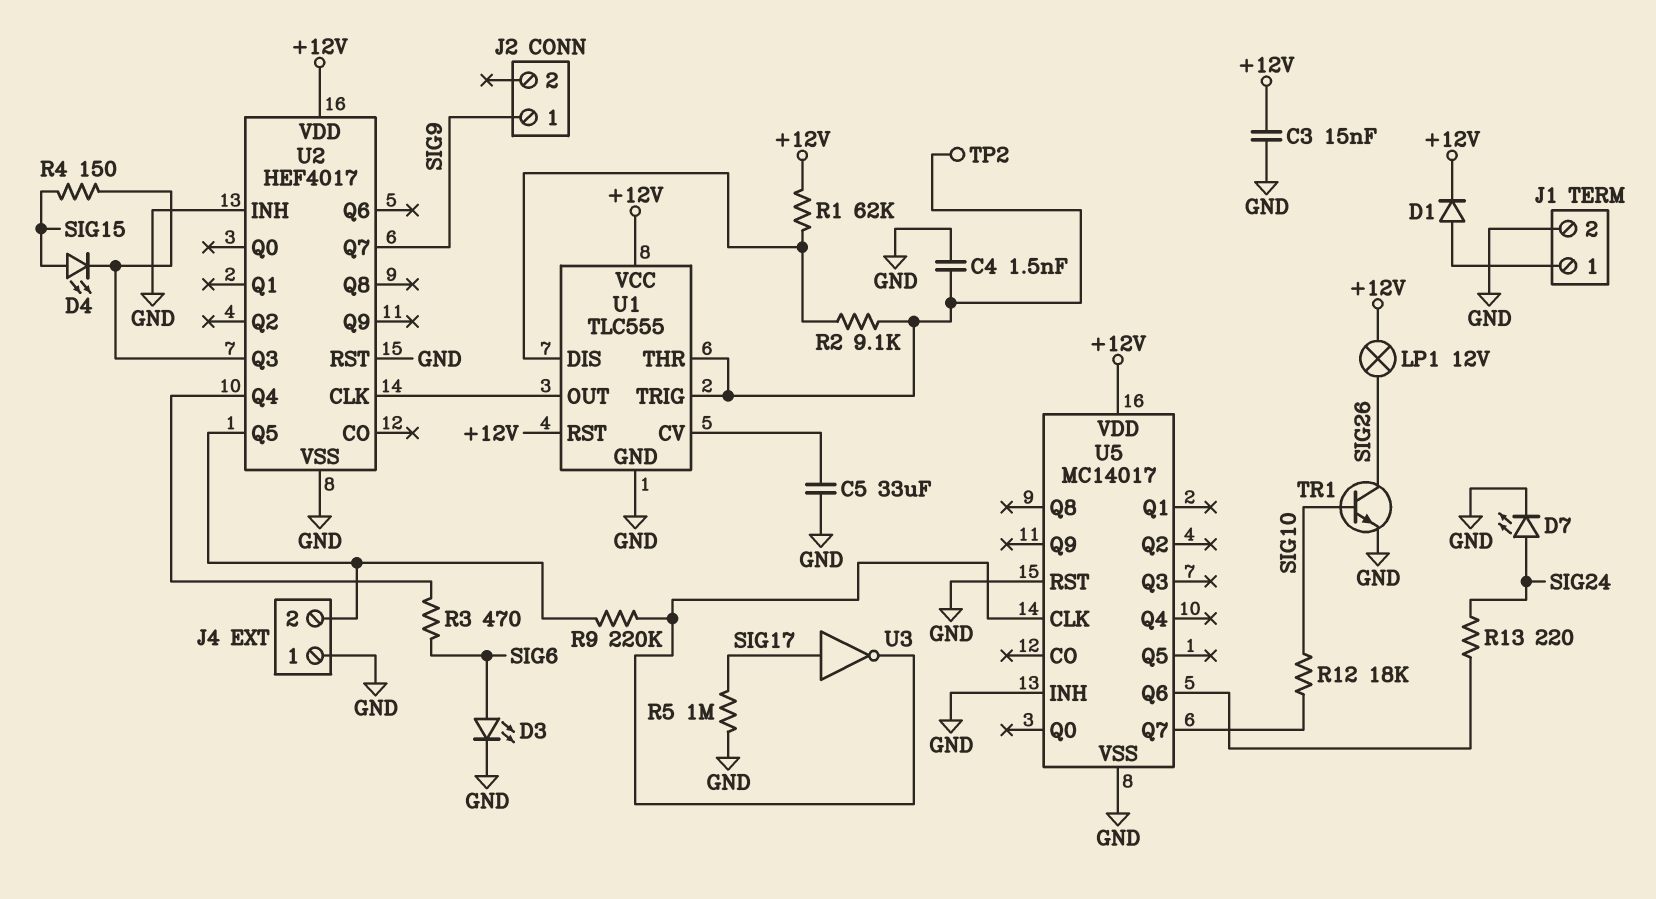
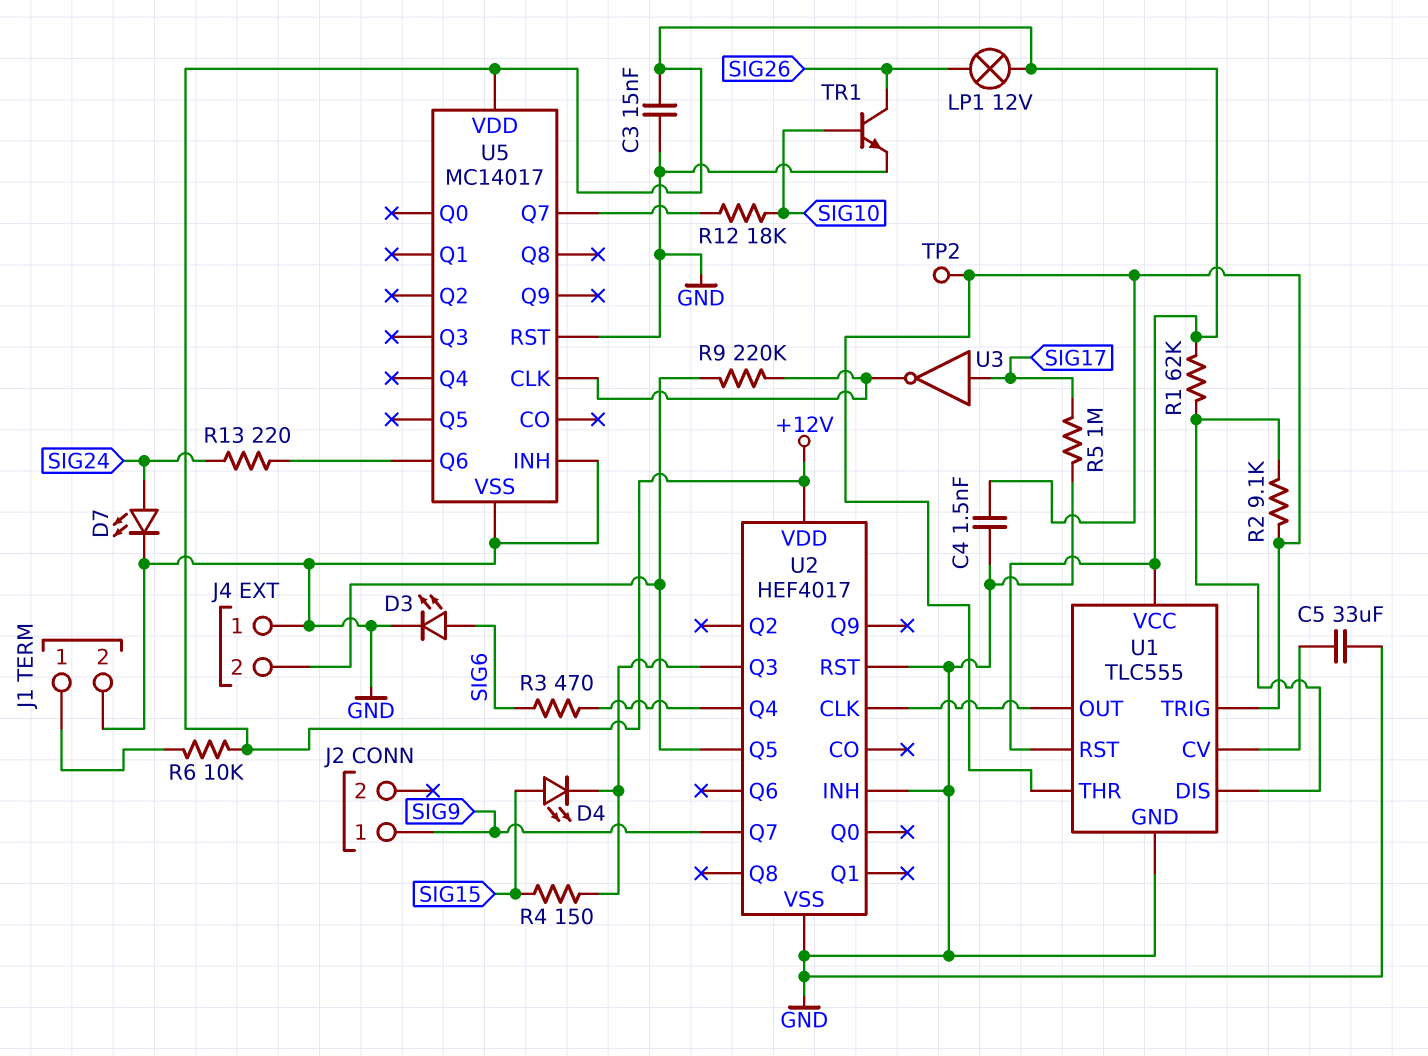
D1: diode (A J1/1, K +12V) -> none
R6: none -> 10k (+12V, J1/1)

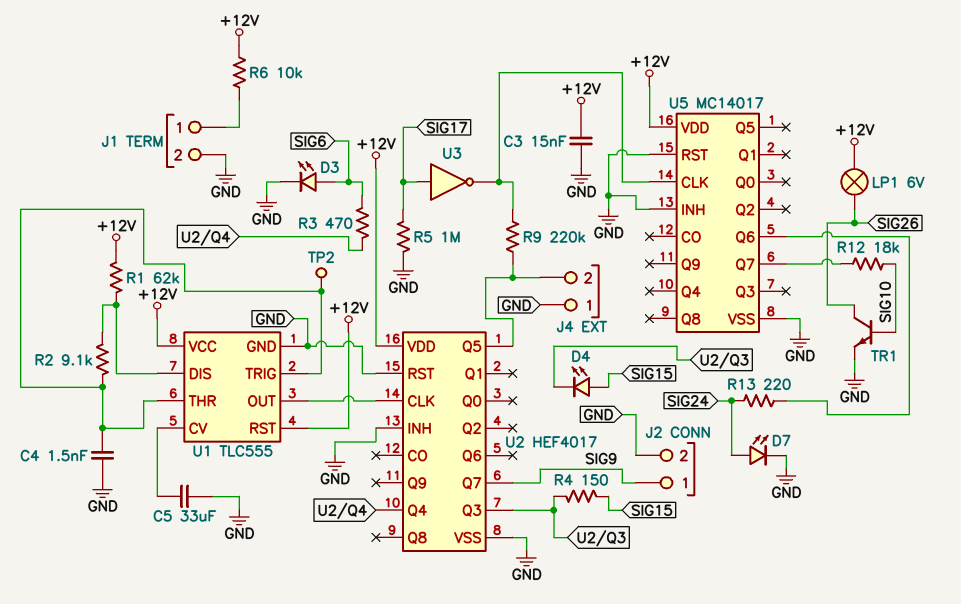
J2 pin 2: none -> GND
LP1: lamp 12V (+12V, SIG26) -> lamp 6V (+12V, SIG26)

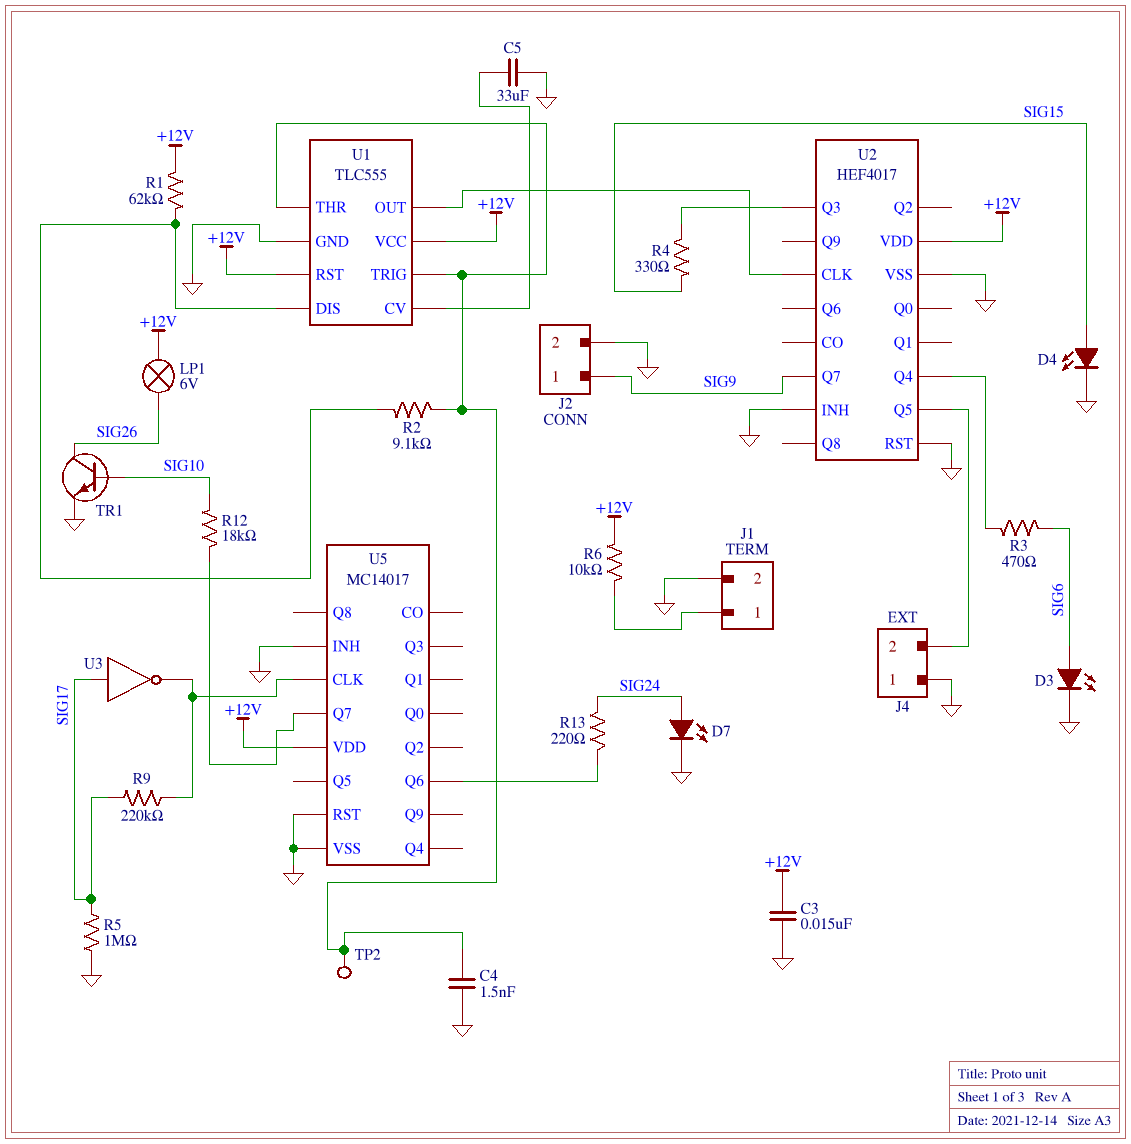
D4: LED (A SIG15, K U2/Q3) -> LED (A SIG15, K GND)
R4: 150 (SIG15, U2/Q3) -> 330 (SIG15, U2/Q3)
R9: 220k (J4/2, U5/CLK) -> 220k (SIG17, U5/CLK)

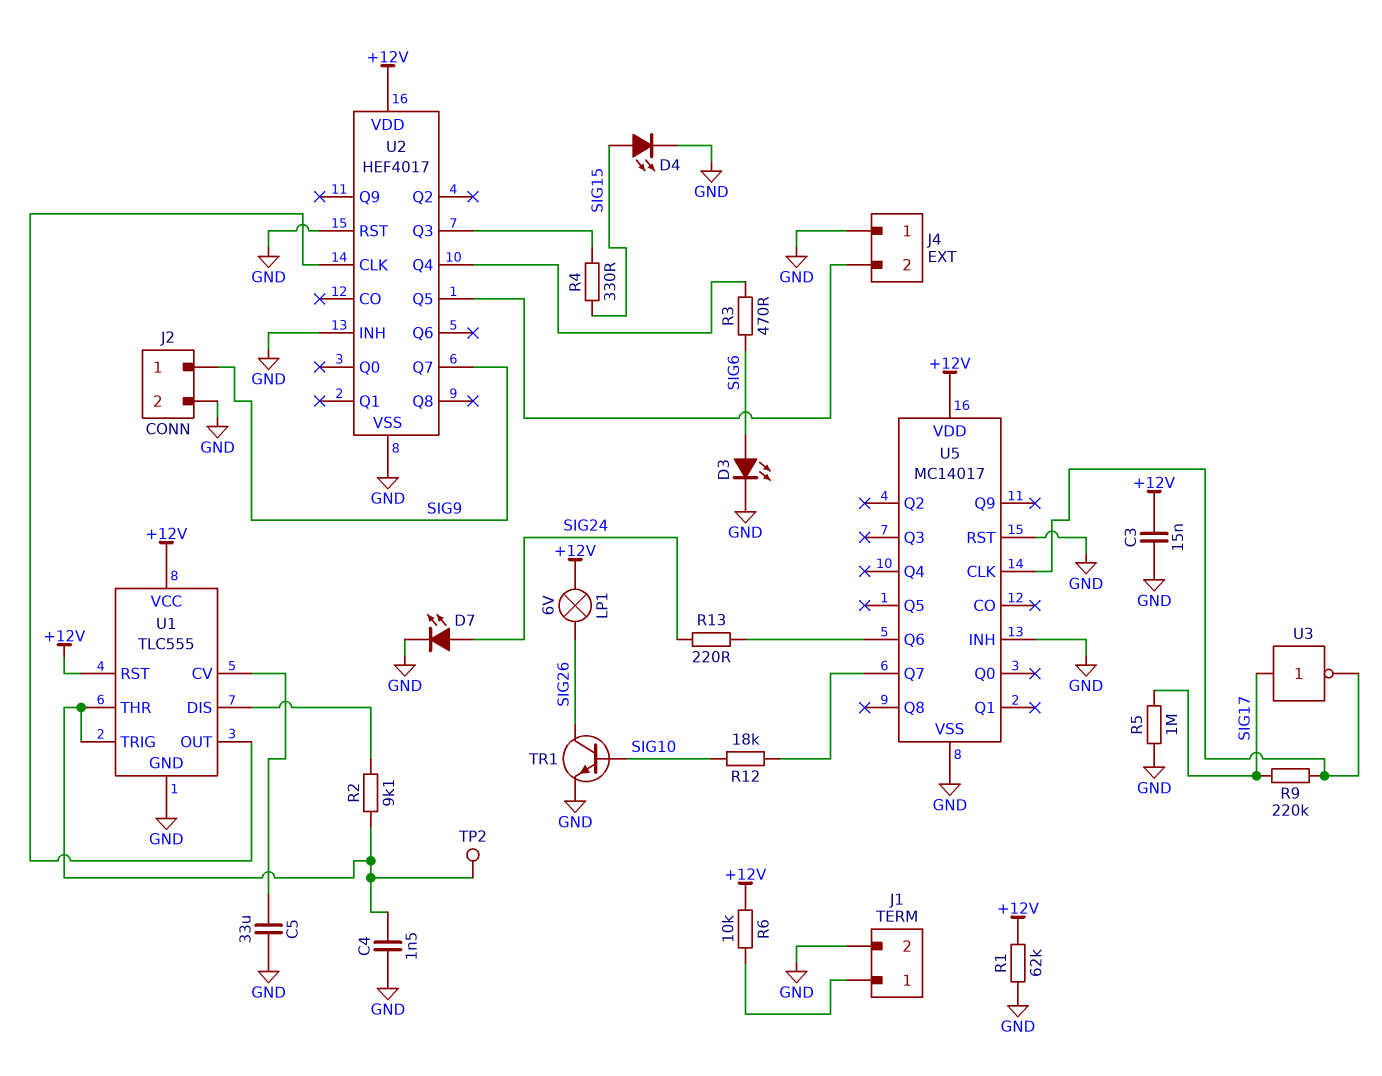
R1: 62k (+12V, U1/DIS) -> 62k (+12V, GND)

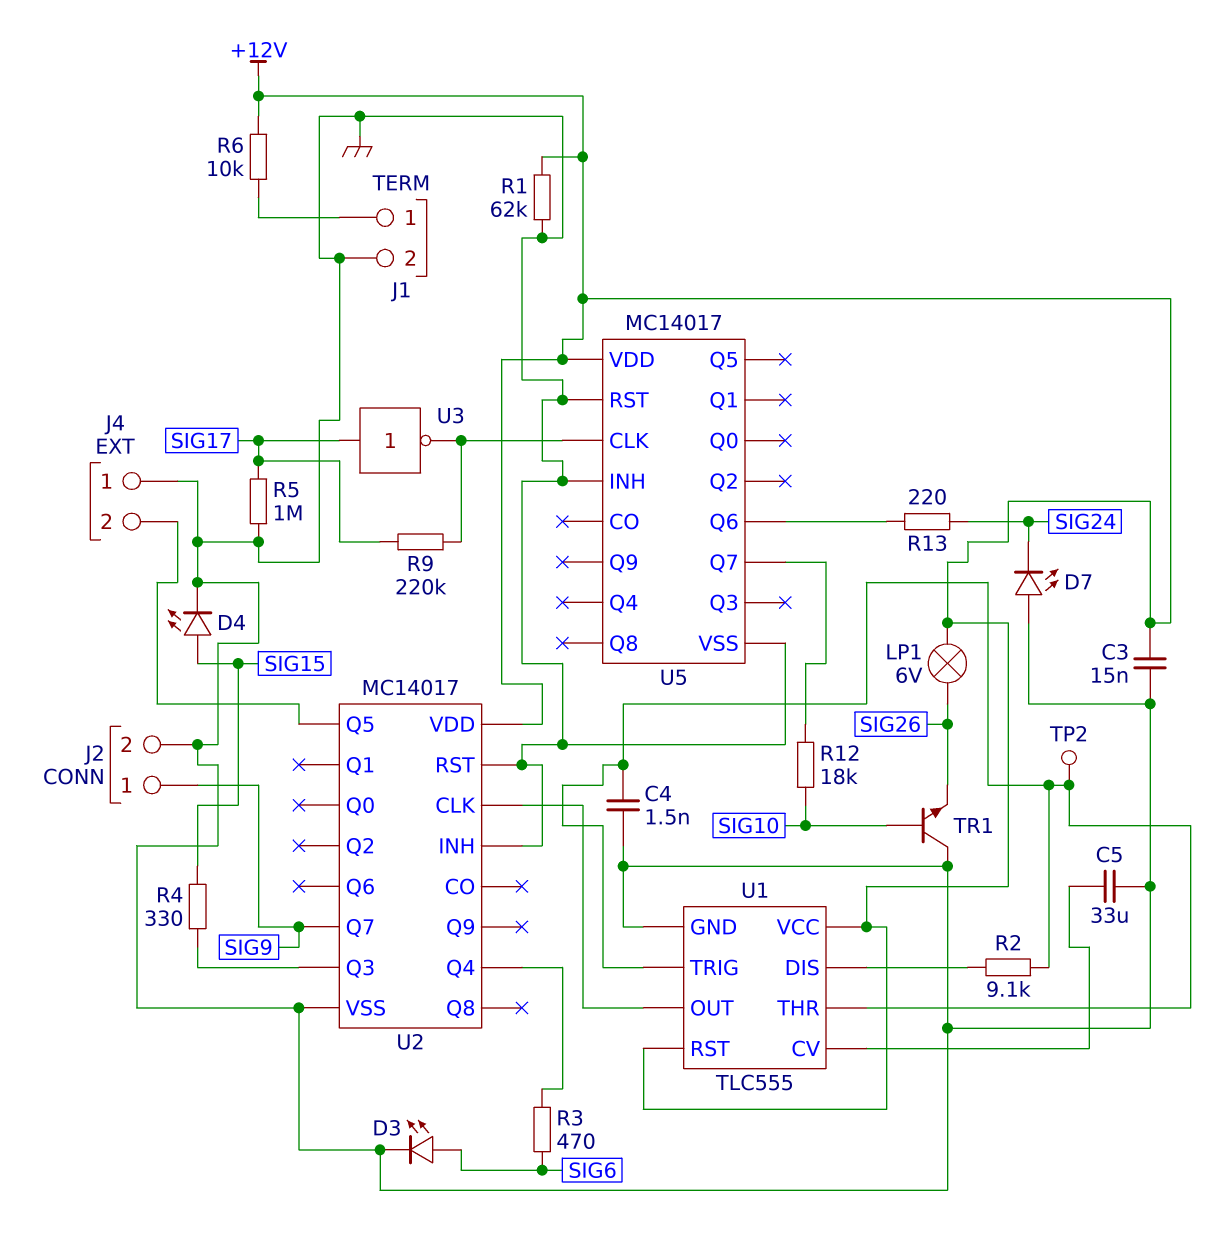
D7: LED (A SIG24, K GND) -> LED (A GND, K SIG24)
TR1: NPN (B SIG10, C SIG26, E GND) -> NPN (B SIG10, C GND, E SIG26)
U2: HEF4017 -> MC14017

